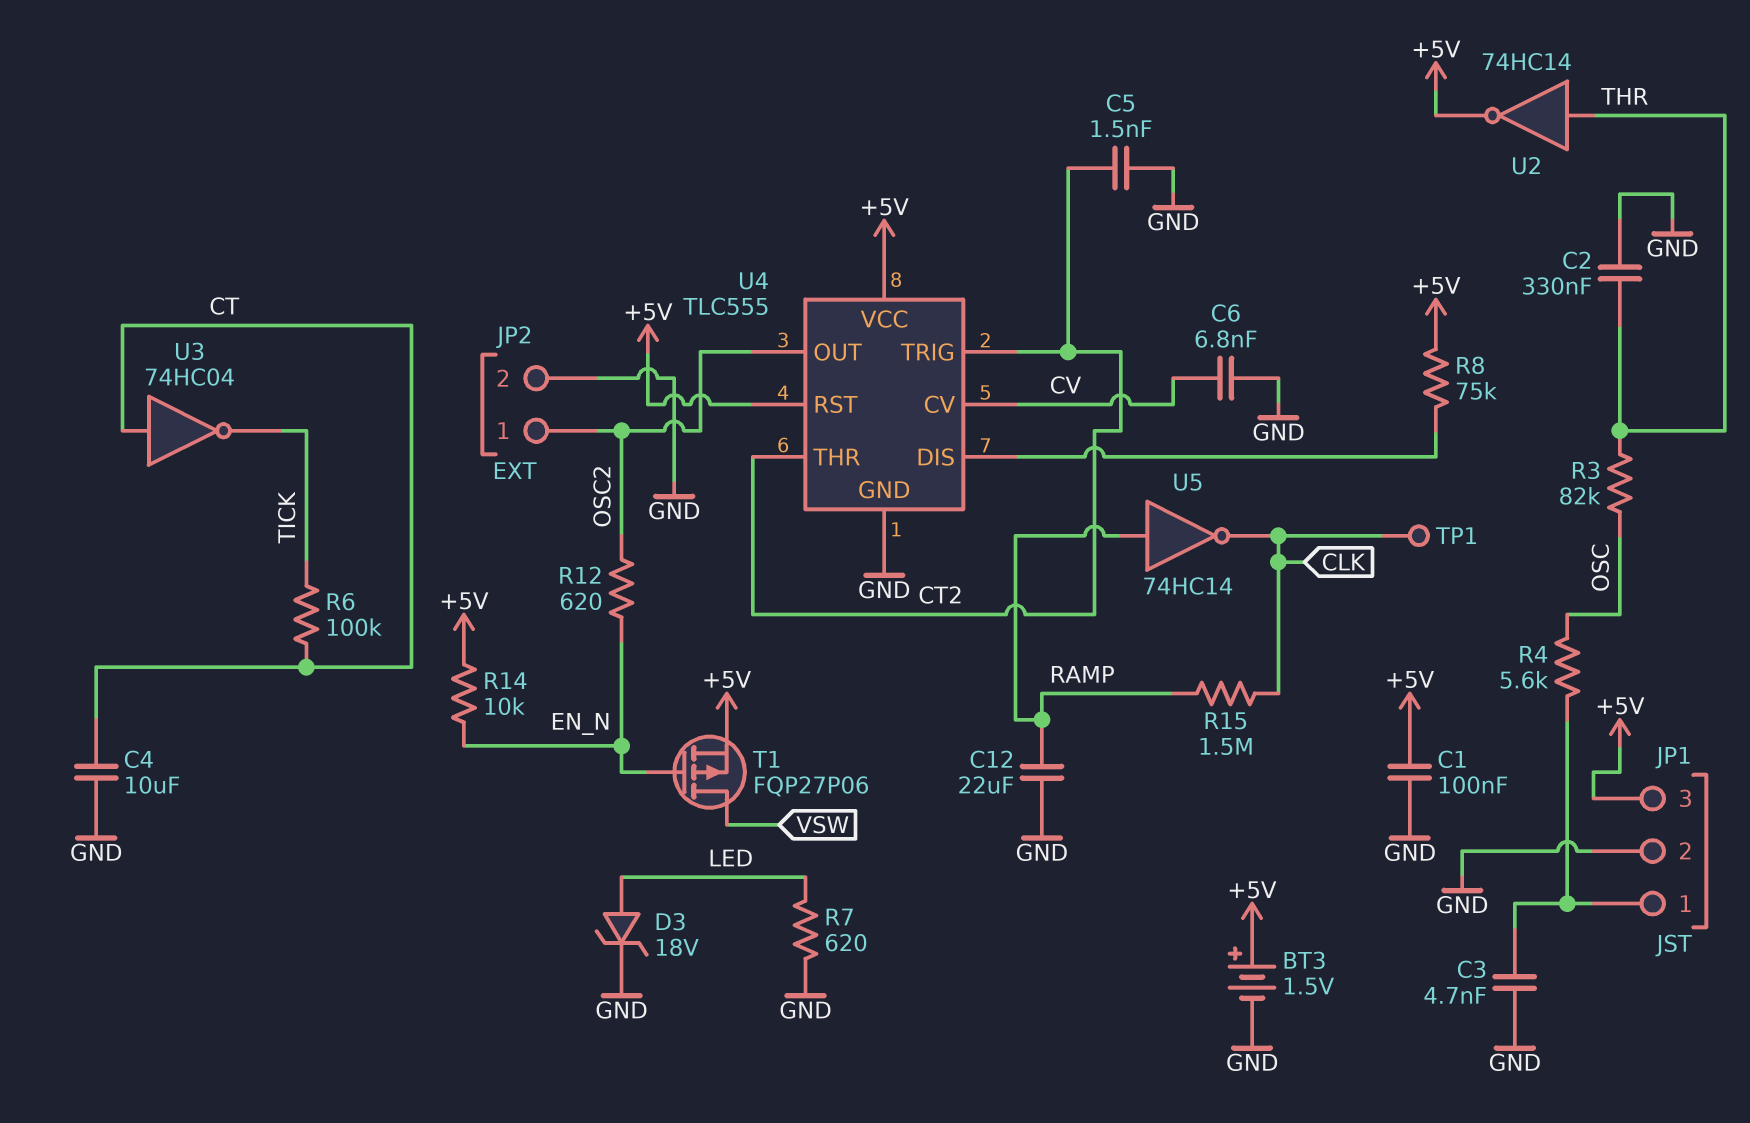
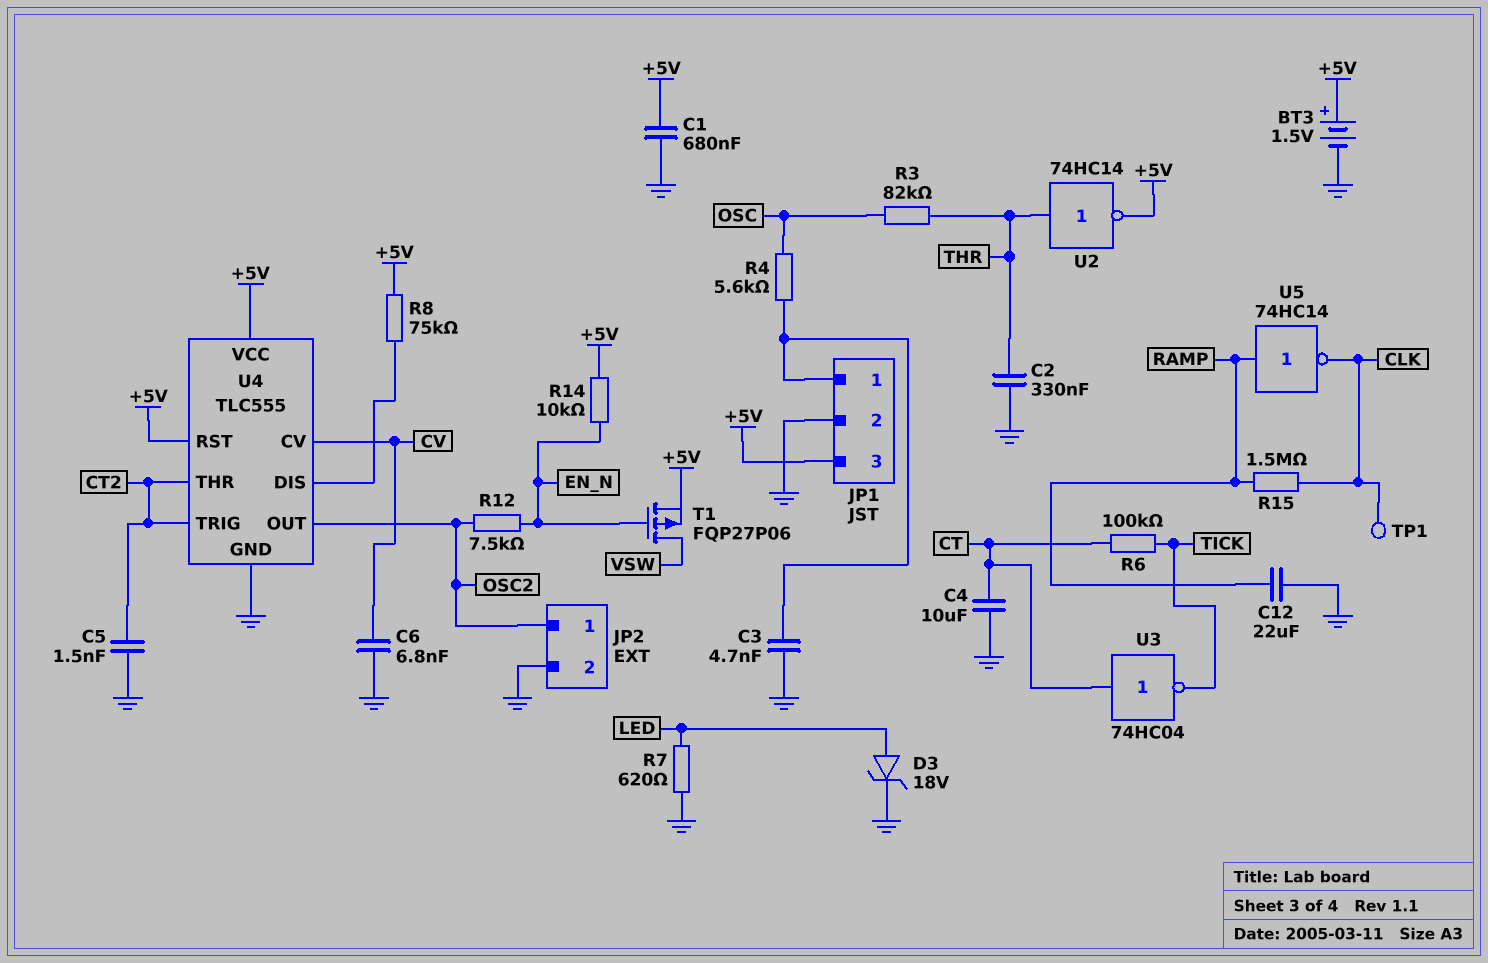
C1: 100nF (+5V, GND) -> 680nF (+5V, GND)
R12: 620 (EN_N, OSC2) -> 7.5k (EN_N, OSC2)

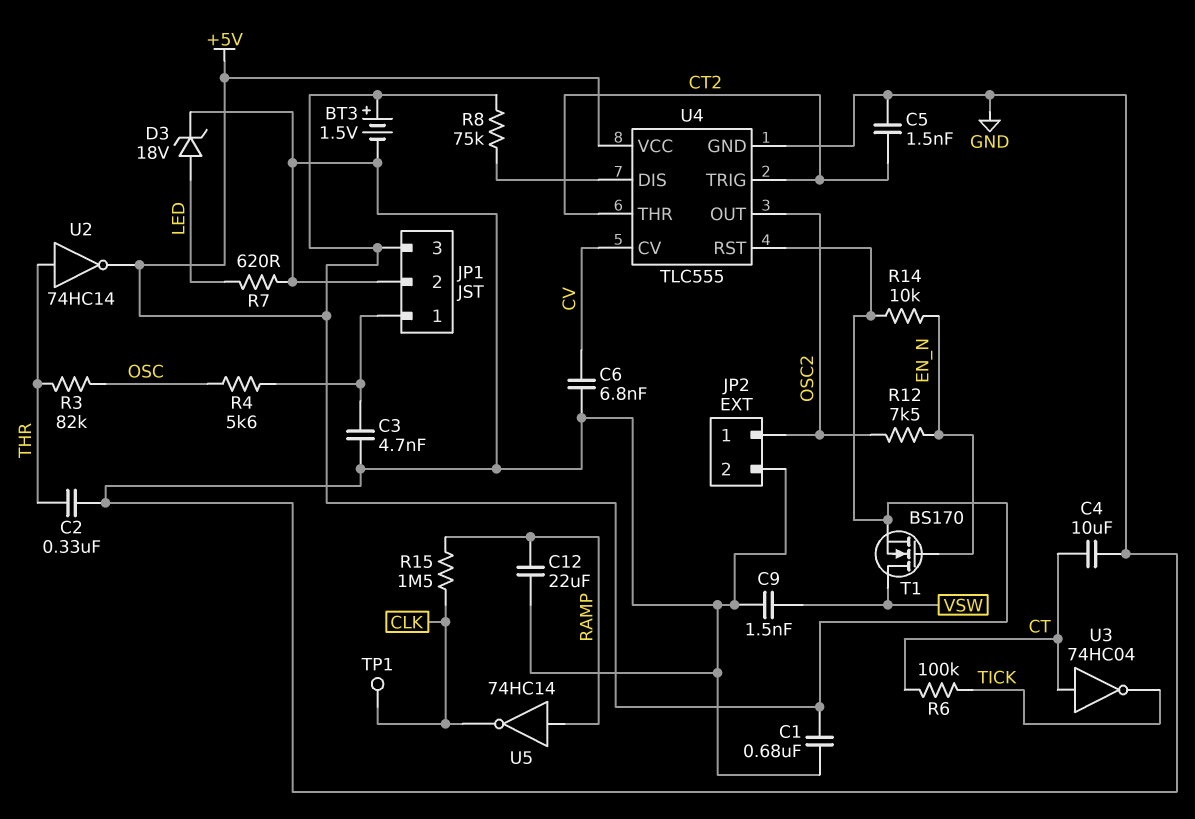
C9: none -> 1.5nF (GND, VSW)
T1: PMOS FQP27P06 (G EN_N, D VSW, S +5V) -> NMOS BS170 (G EN_N, D VSW, S +5V)

